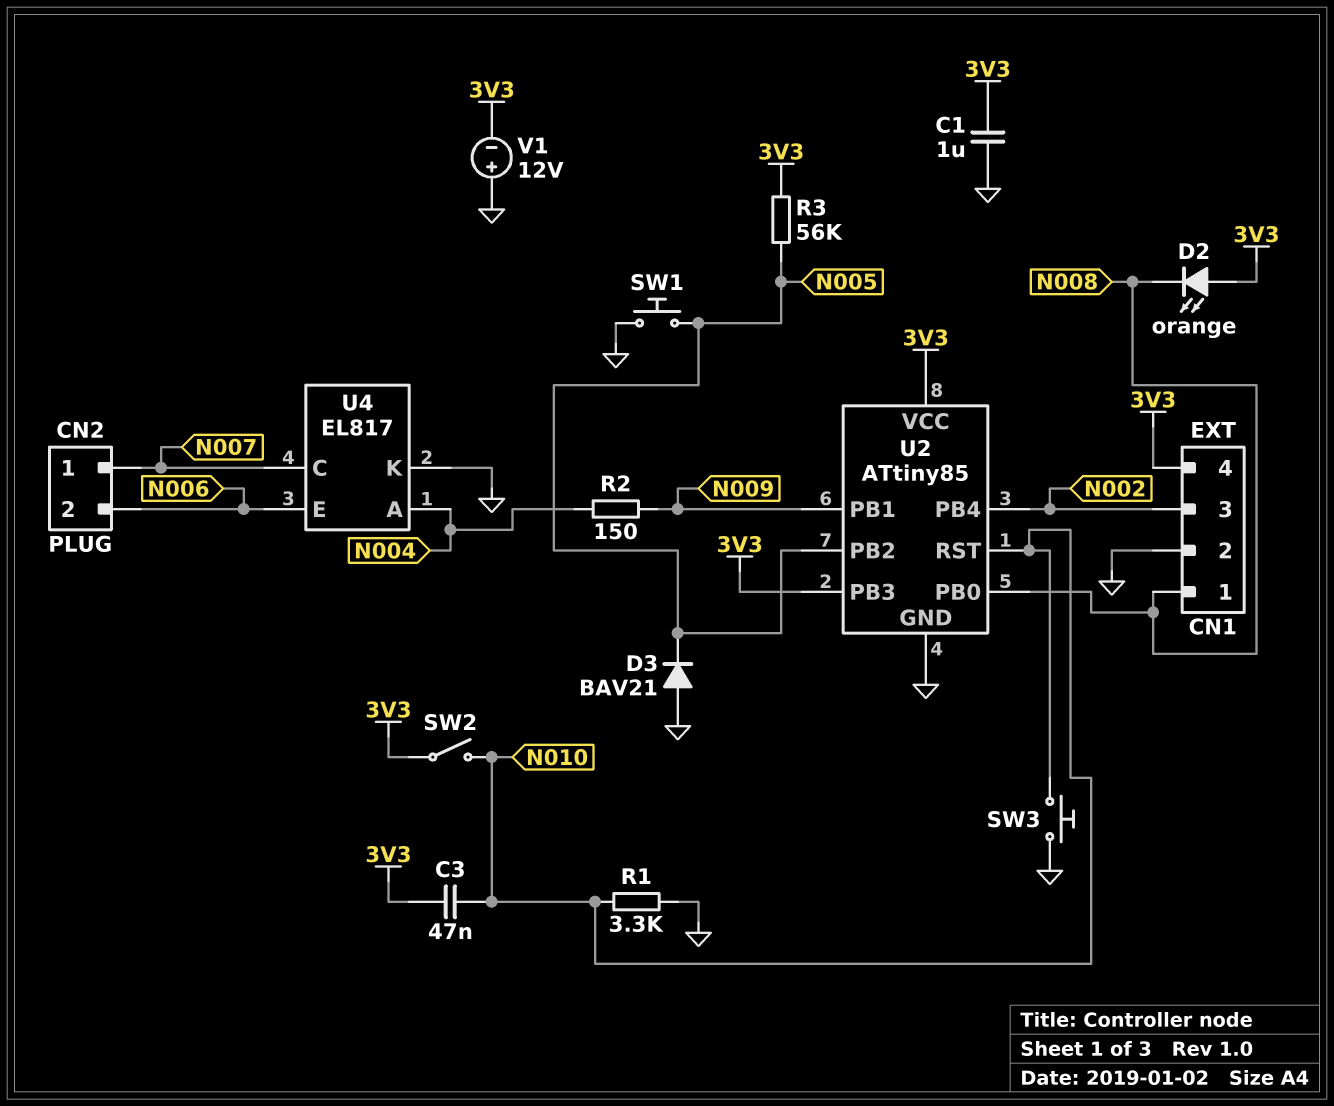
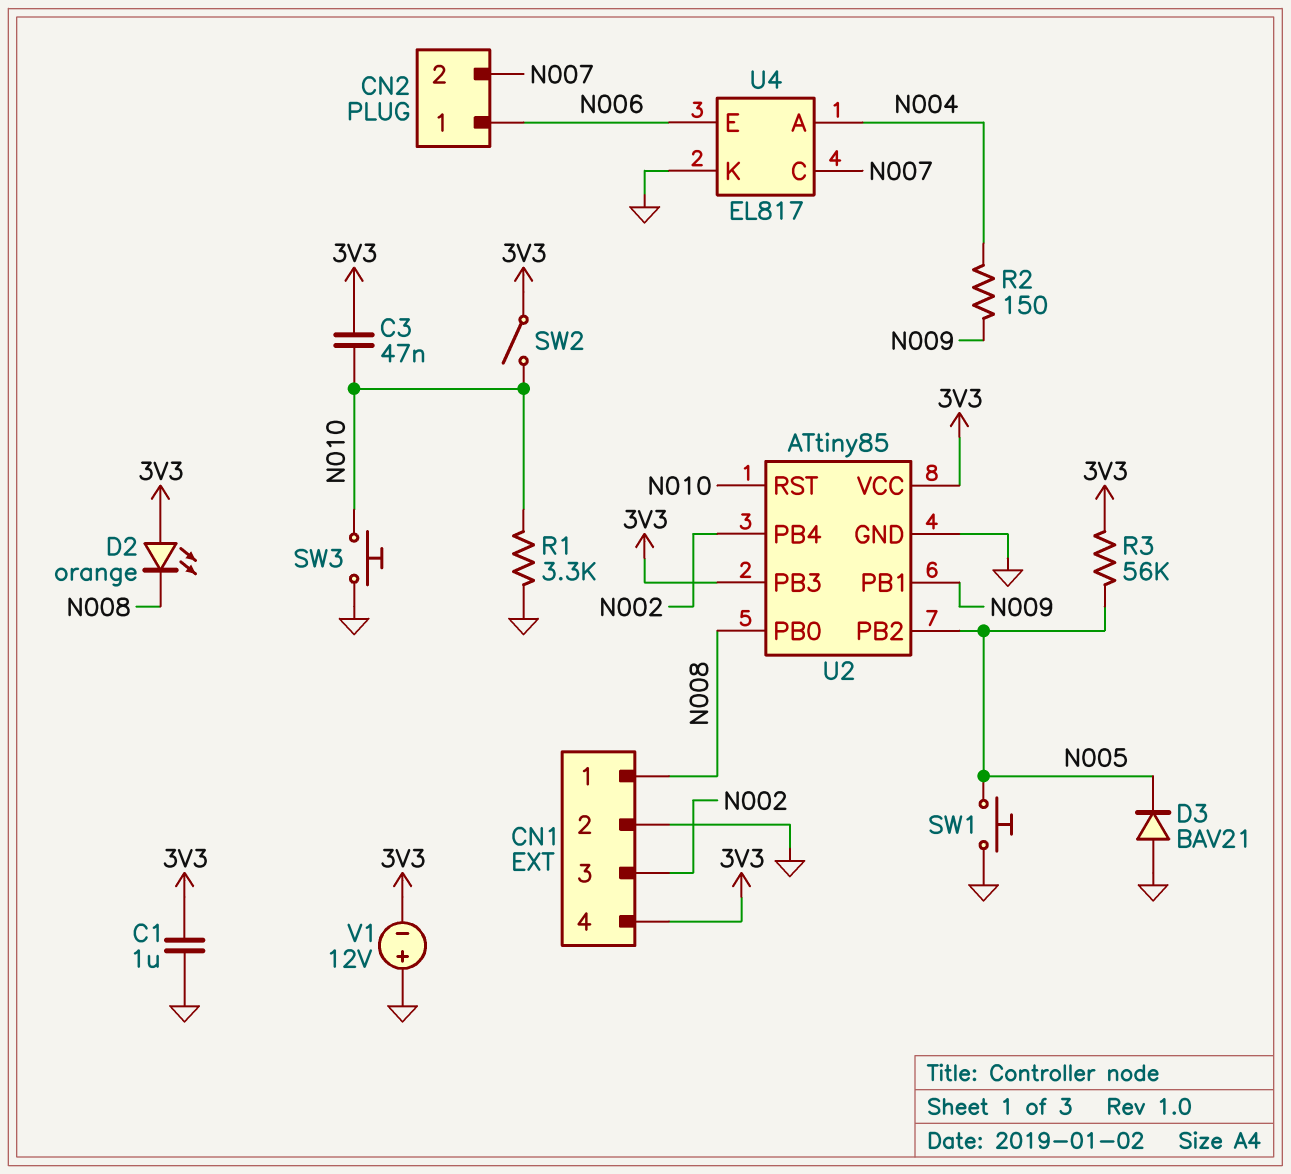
CN2 pin 1: N007 -> N006
CN2 pin 2: N006 -> N007

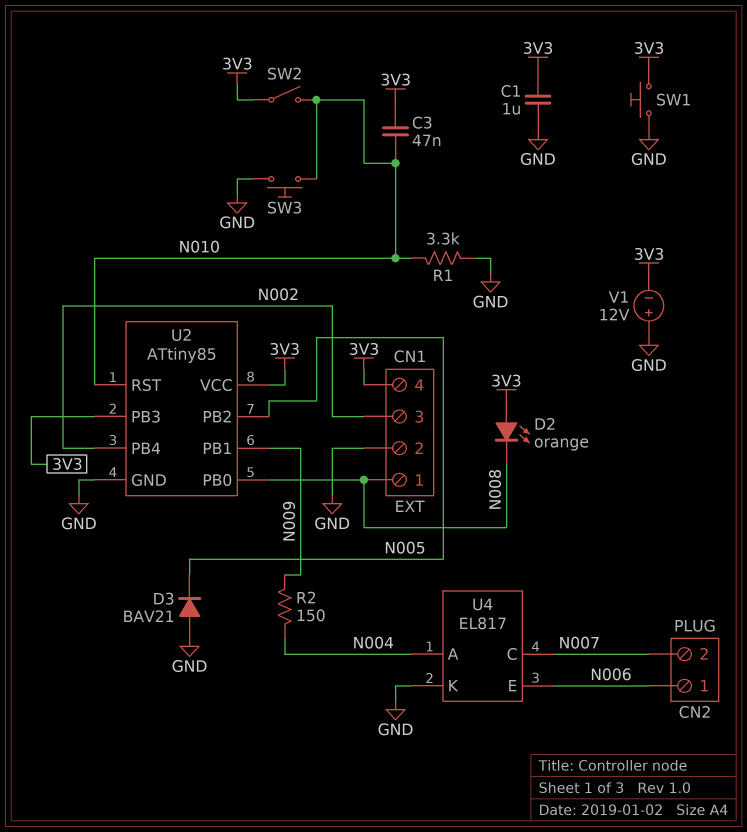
R3: 56k (3V3, N005) -> none
SW1: button (GND, N005) -> button (3V3, GND)

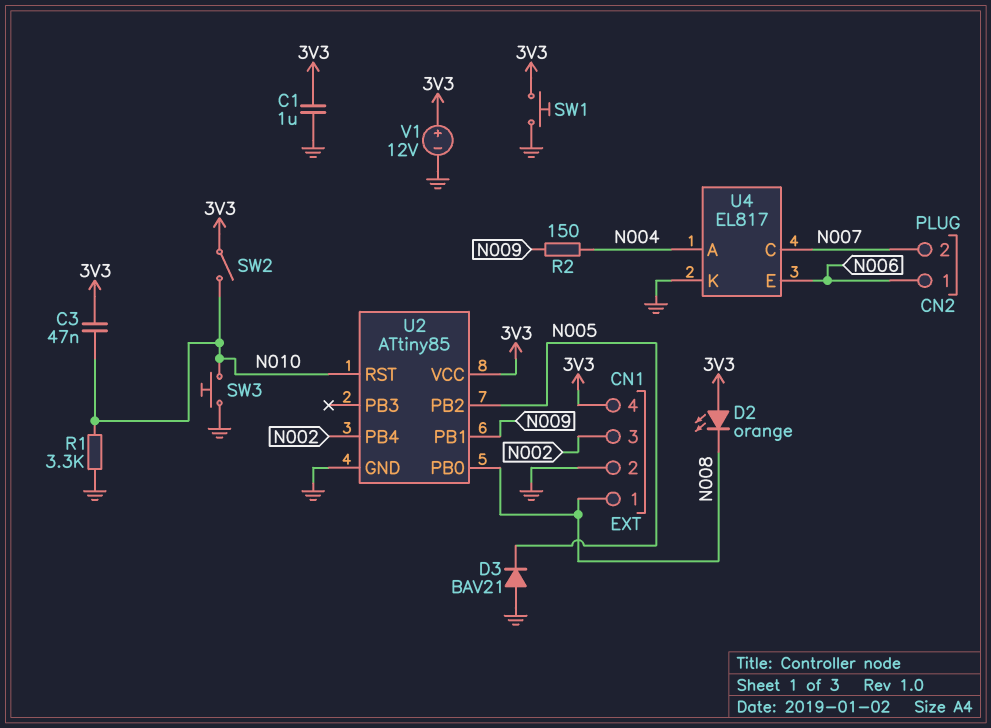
U2 pin PB3: 3V3 -> none
V1: 12V (plus GND, minus 3V3) -> 12V (plus 3V3, minus GND)

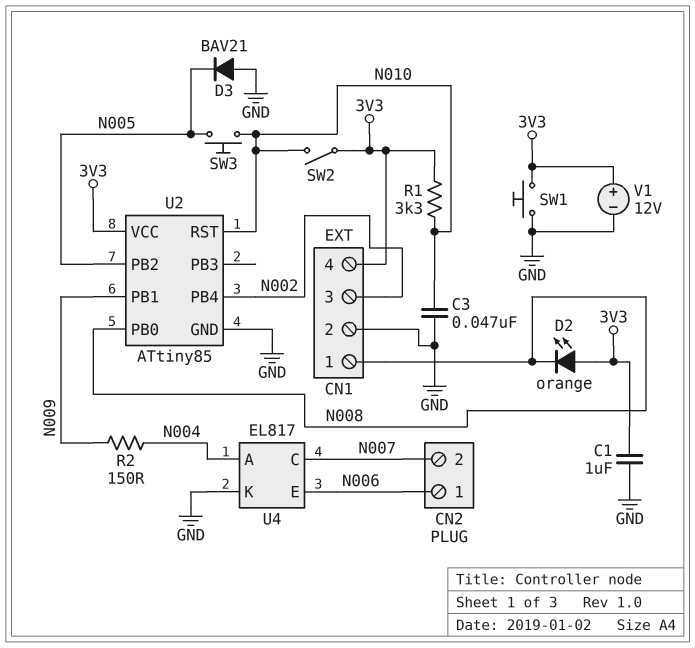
C3: 47nF (3V3, N010) -> 47nF (GND, N010)
R1: 3.3k (GND, N010) -> 3.3k (3V3, N010)
SW3: button (GND, N010) -> button (N005, N010)

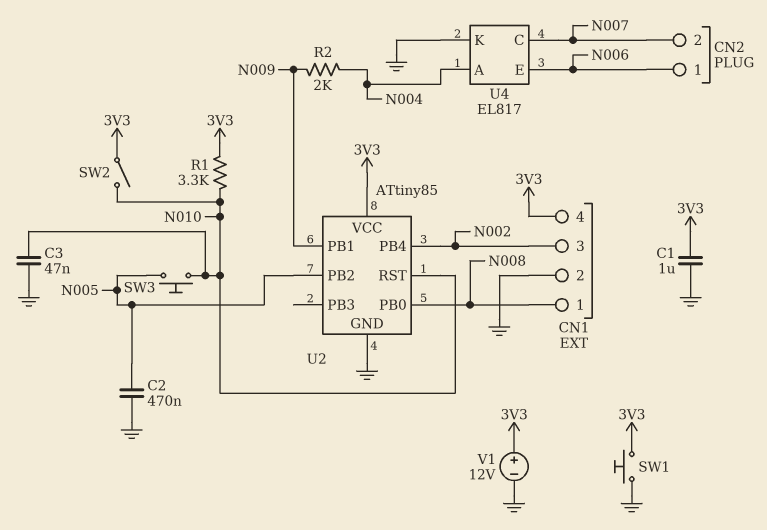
C2: none -> 470nF (GND, N005)
D2: LED orange (A 3V3, K N008) -> none
D3: diode BAV21 (A GND, K N005) -> none
R2: 150 (N004, N009) -> 2k (N004, N009)

